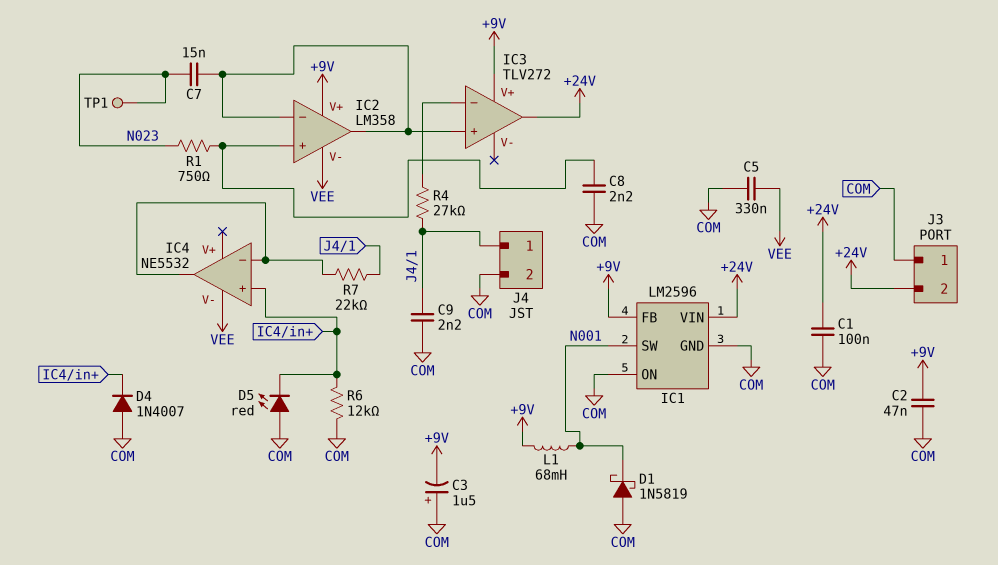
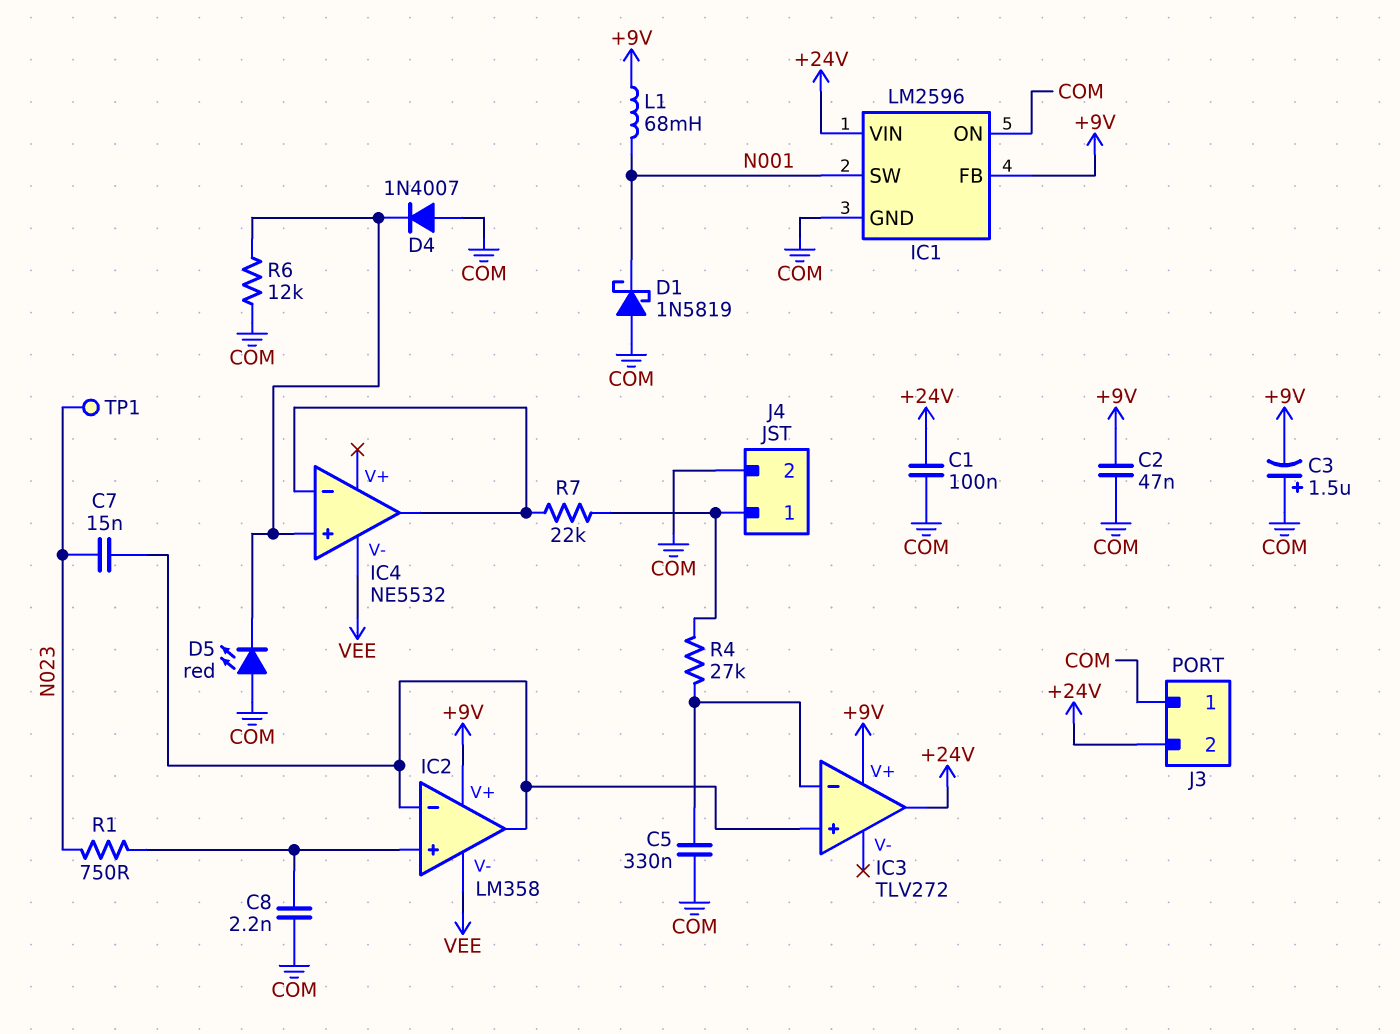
C5: 330nF (COM, VEE) -> 330nF (COM, IC3/in-)
C9: 2.2nF (COM, J4/1) -> none

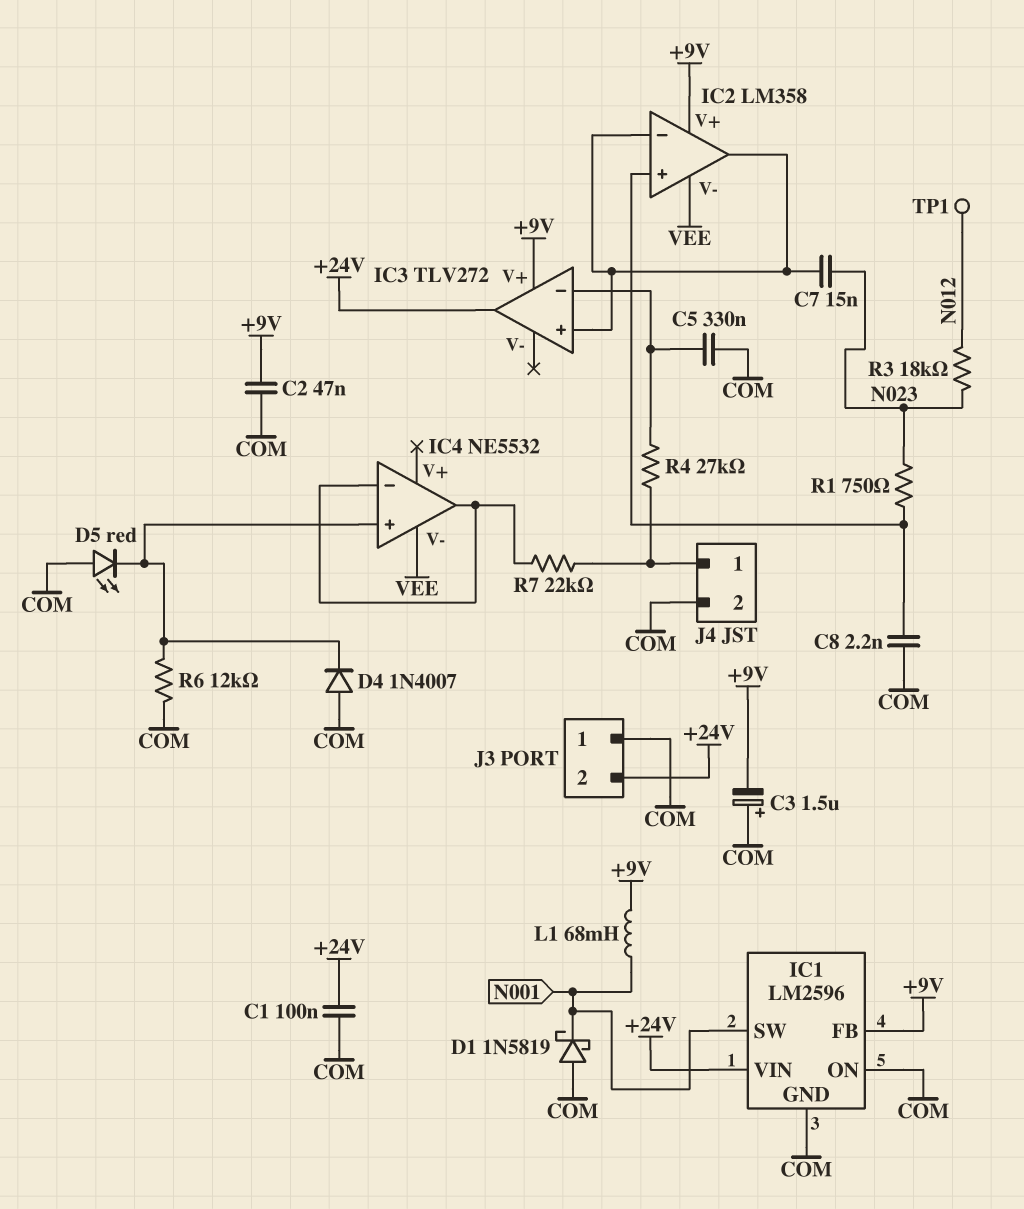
R3: none -> 18k (N012, N023)
TP1: test point (N023) -> test point (N012)

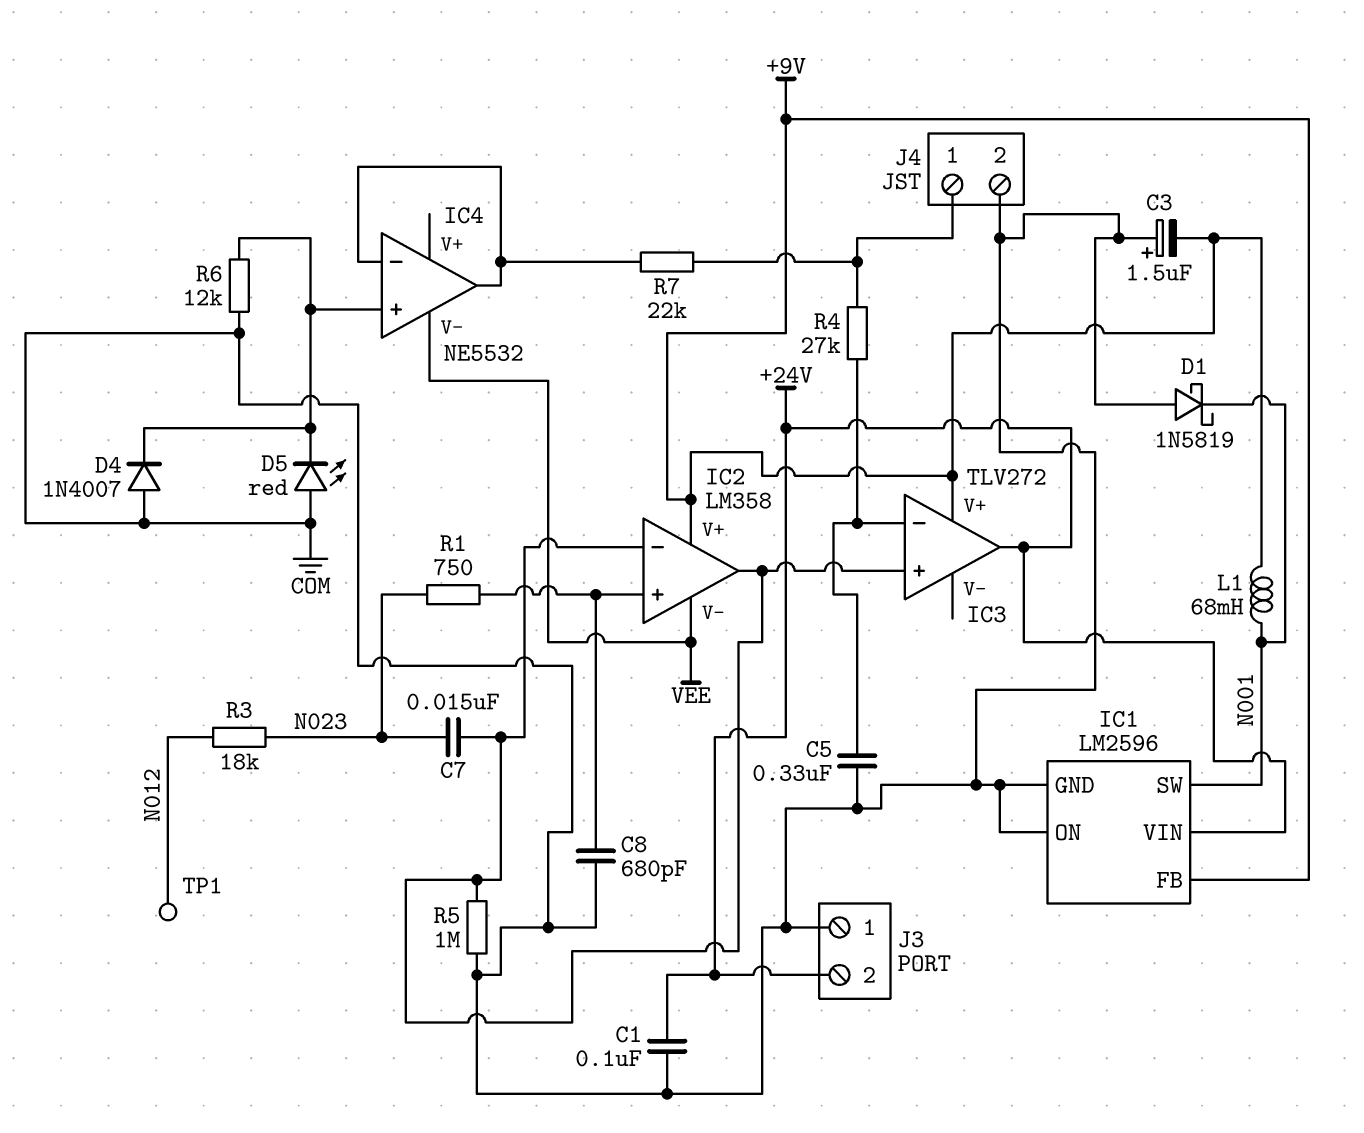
C2: 47nF (+9V, COM) -> none
C8: 2.2nF (COM, IC2/in+) -> 680pF (COM, IC2/in+)
R5: none -> 1M (COM, IC2/in-)

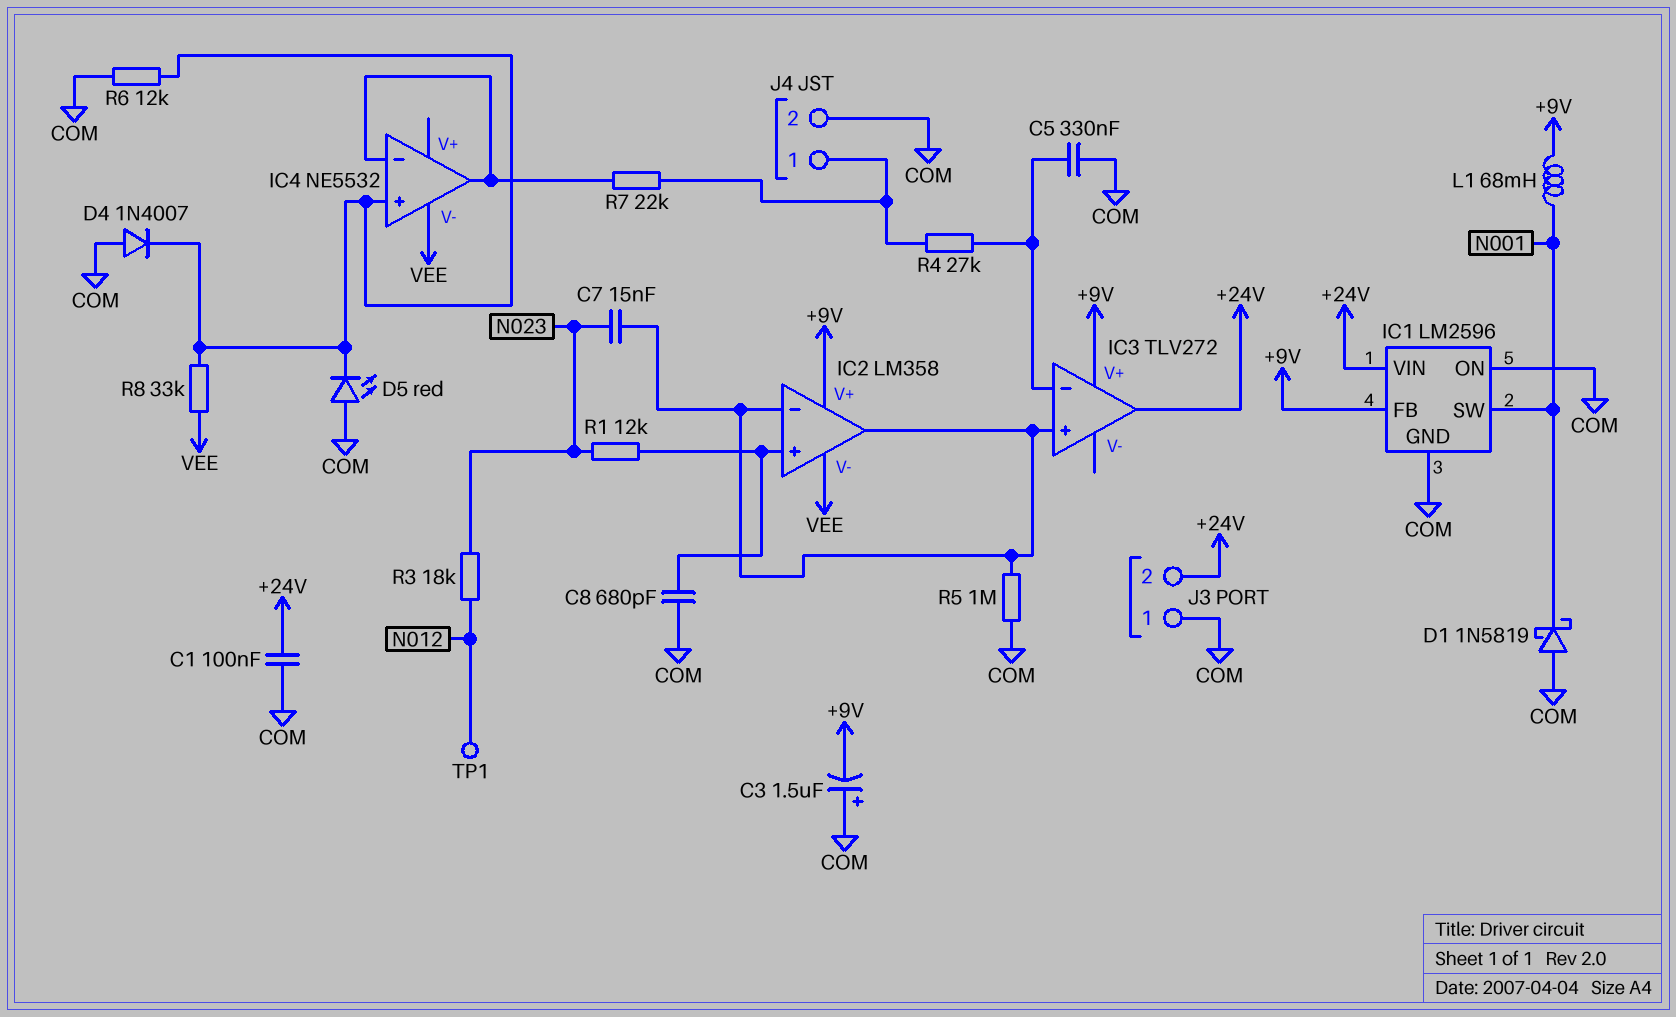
R1: 750 (IC2/in+, N023) -> 12k (IC2/in+, N023)
R8: none -> 33k (IC4/in+, VEE)

